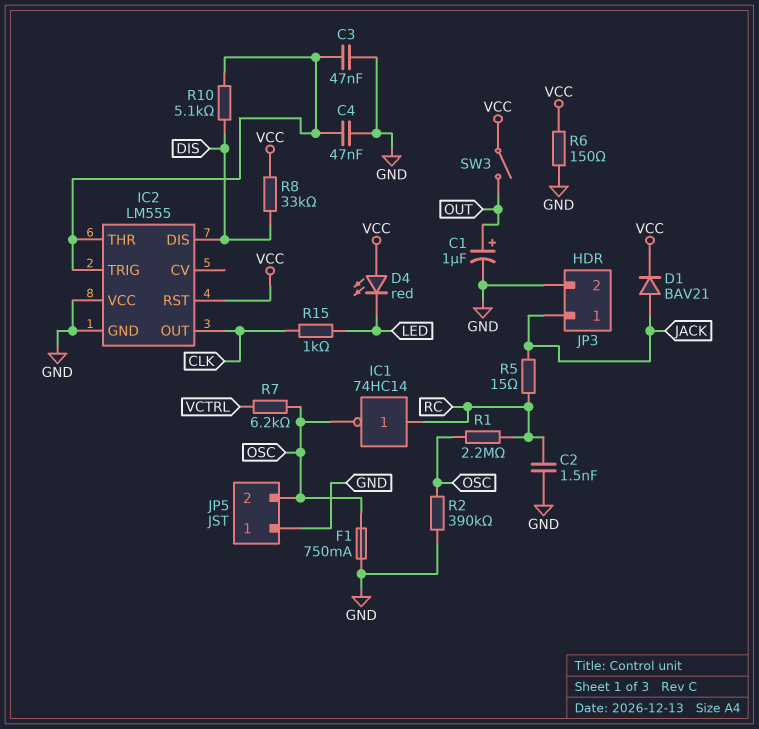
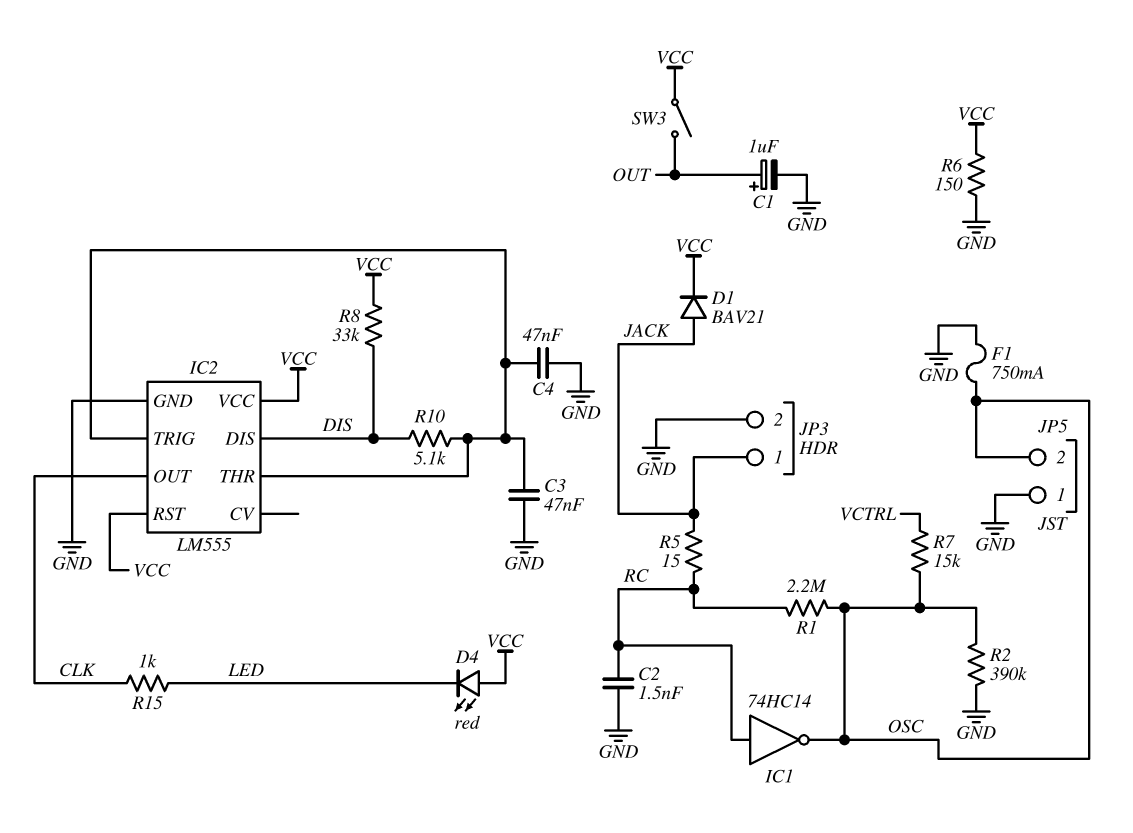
IC2 pin VCC: GND -> VCC
R7: 6.2k (OSC, VCTRL) -> 15k (OSC, VCTRL)

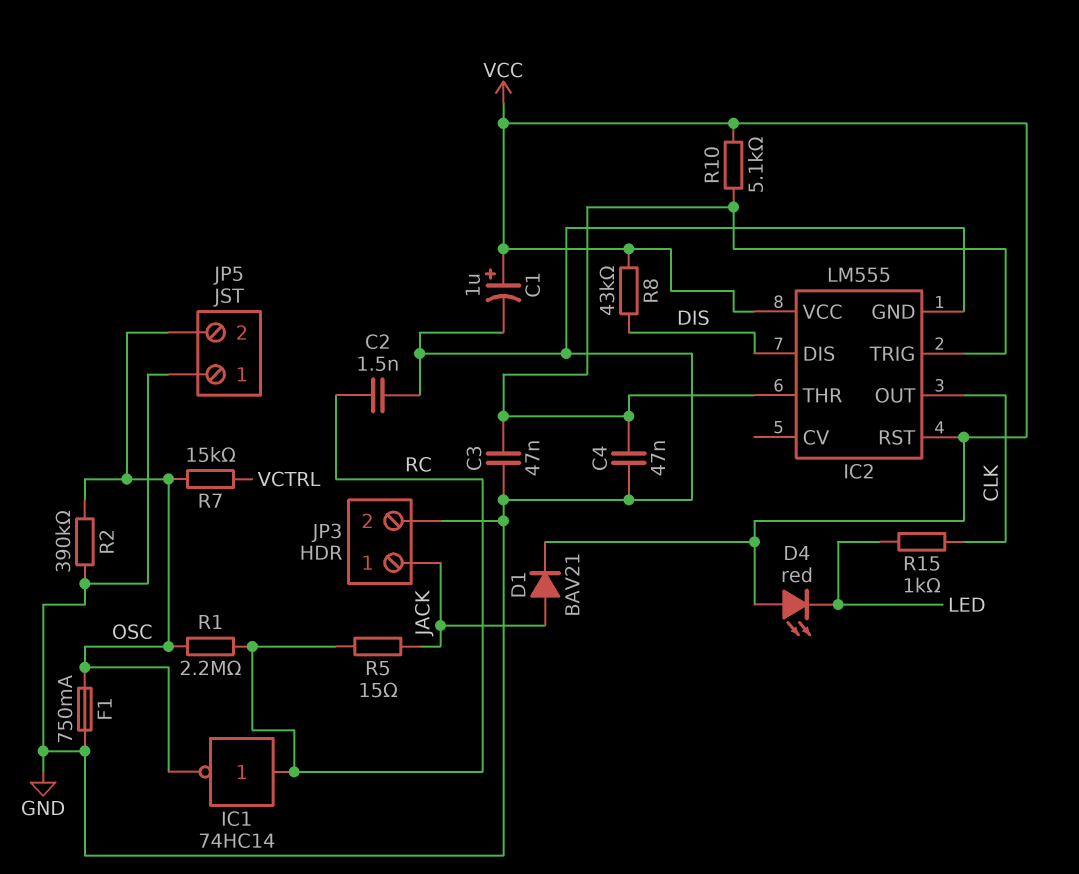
C1: 1uF (plus OUT, minus GND) -> 1uF (plus VCC, minus GND)
R6: 150 (GND, VCC) -> none
R8: 33k (DIS, VCC) -> 43k (DIS, VCC)
R10: 5.1k (DIS, IC2/THR) -> 5.1k (IC2/THR, VCC)
SW3: switch (OUT, VCC) -> none

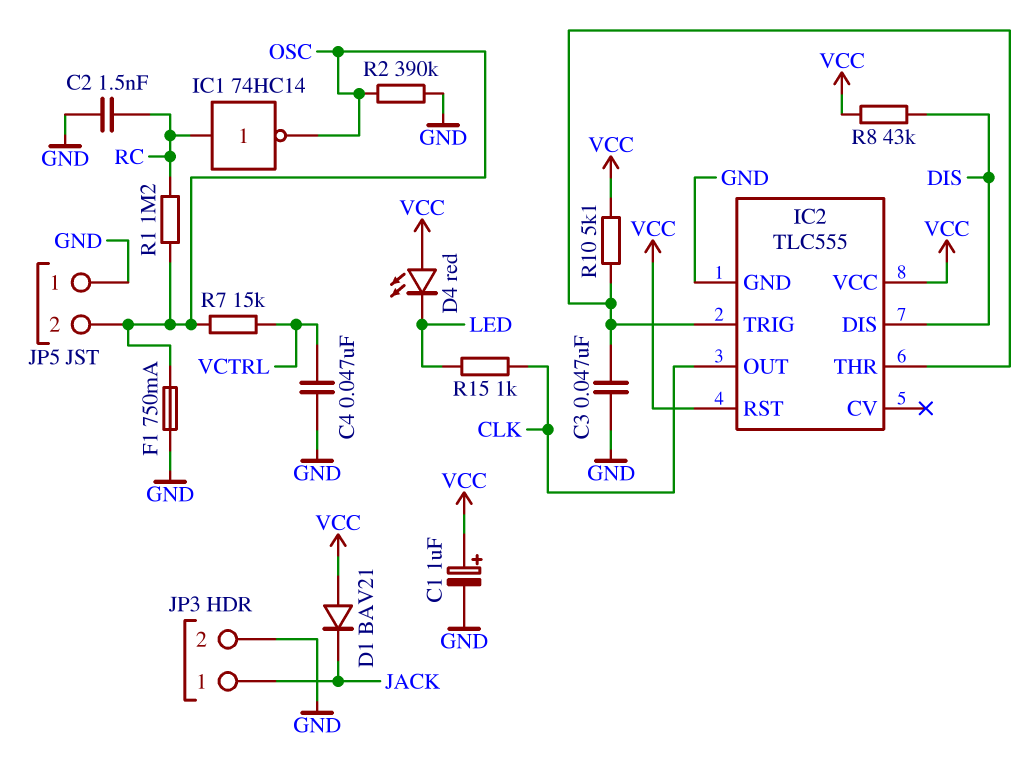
C4: 47nF (GND, IC2/THR) -> 47nF (GND, VCTRL)
D1: diode BAV21 (A JACK, K VCC) -> diode BAV21 (A VCC, K JACK)
IC2: LM555 -> TLC555
R1: 2.2M (OSC, RC) -> 1.2M (OSC, RC)
R5: 15 (JACK, RC) -> none

